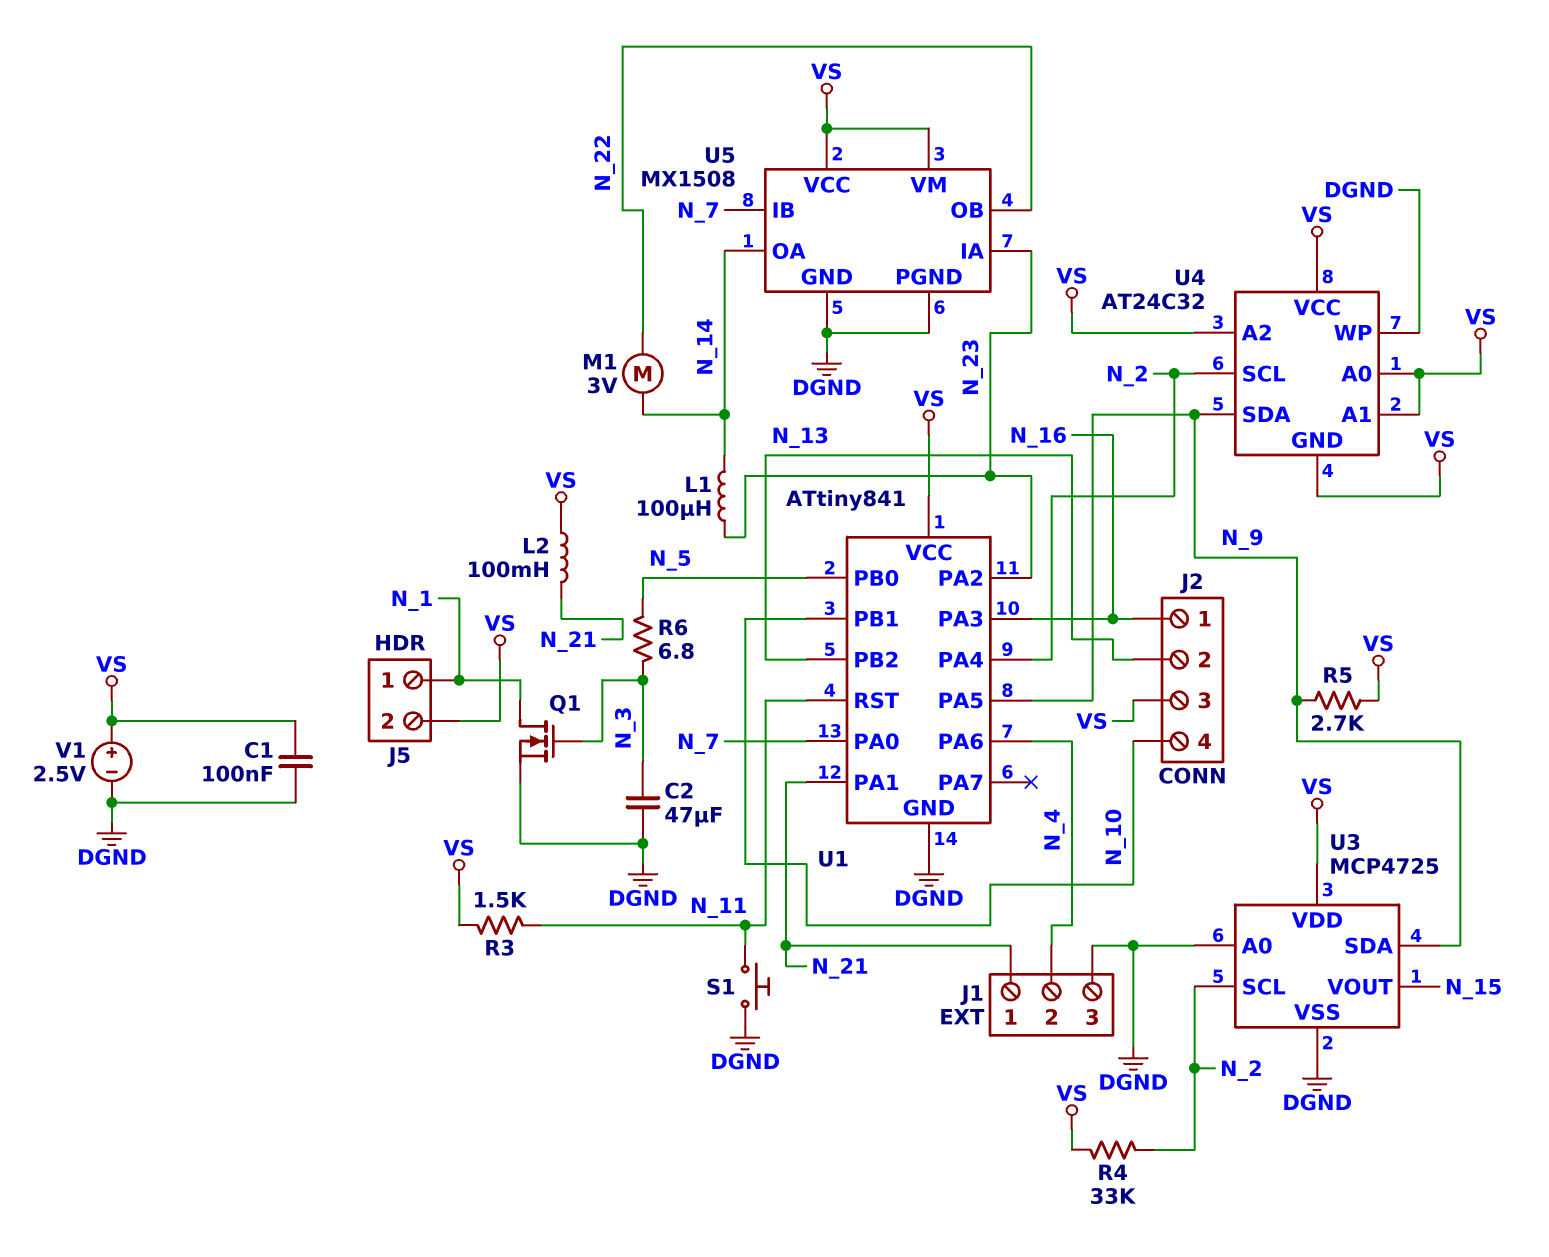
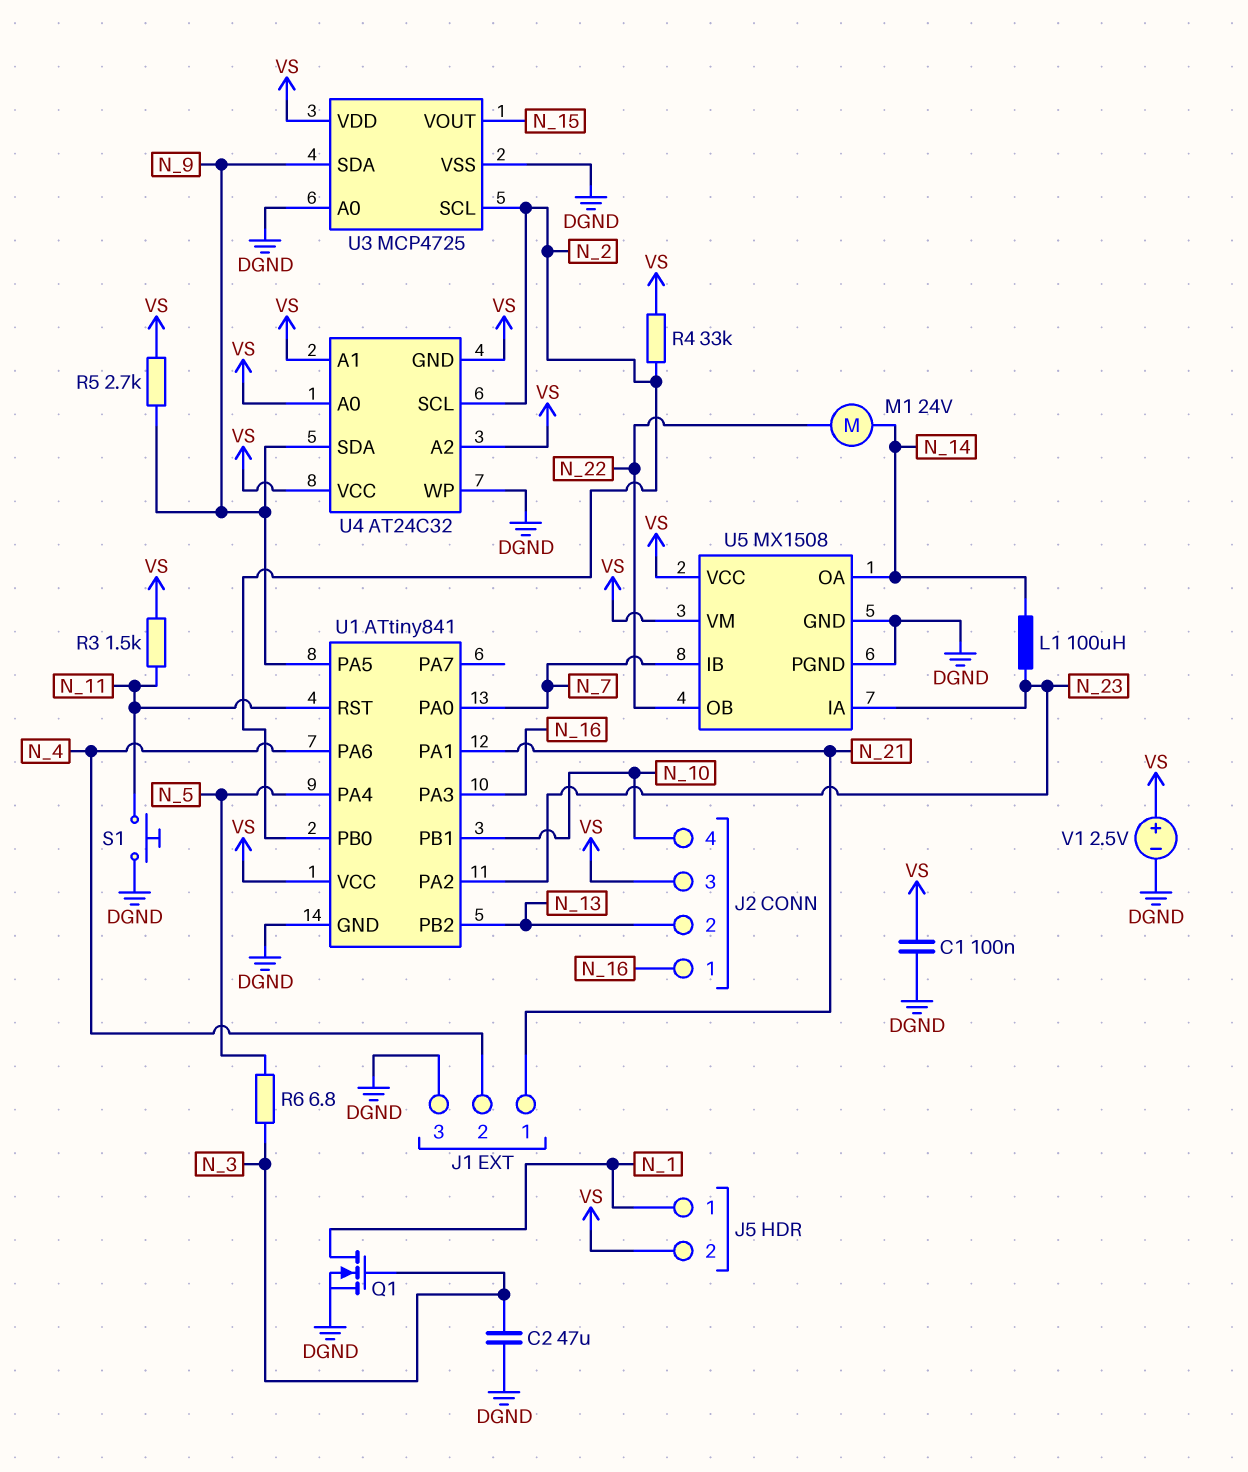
L2: 100mH (N_21, VS) -> none
M1: motor 3V (N_14, N_22) -> motor 24V (N_14, N_22)
U1 pin PA4: N_2 -> N_5
U1 pin PB0: N_5 -> N_2

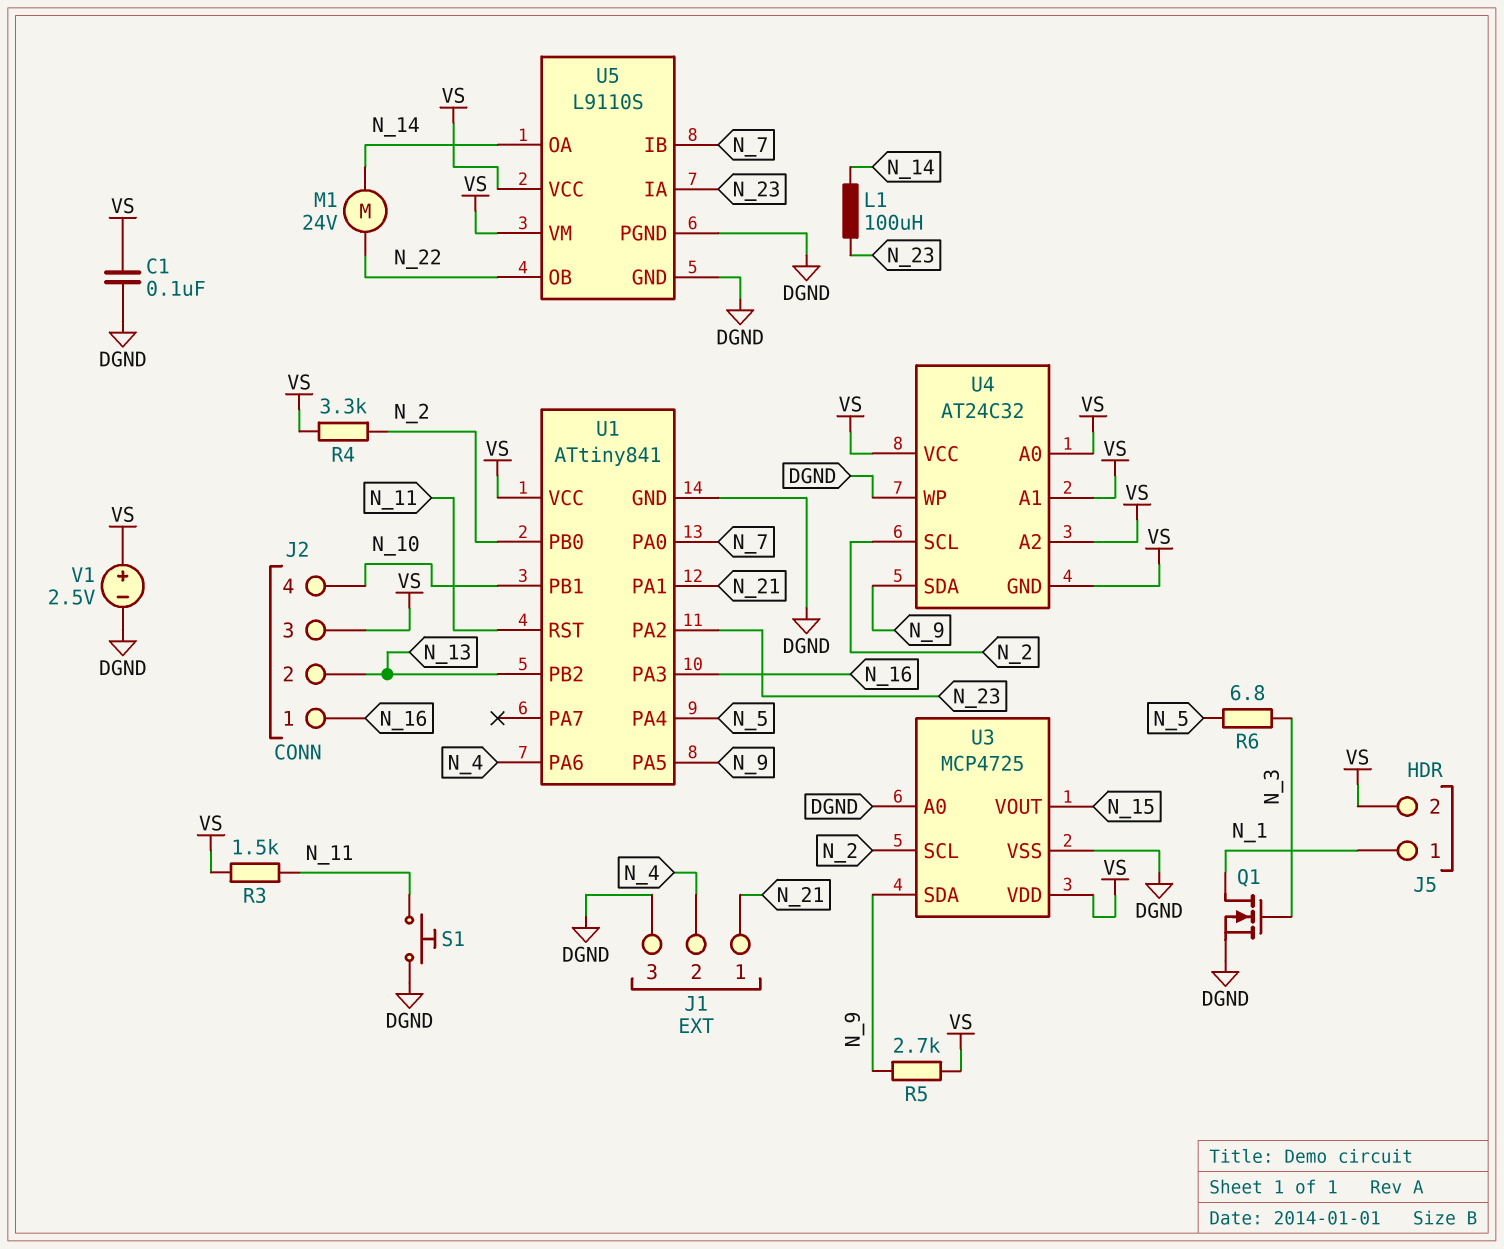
C2: 47uF (DGND, N_3) -> none
R4: 33k (N_2, VS) -> 3.3k (N_2, VS)
U5: MX1508 -> L9110S

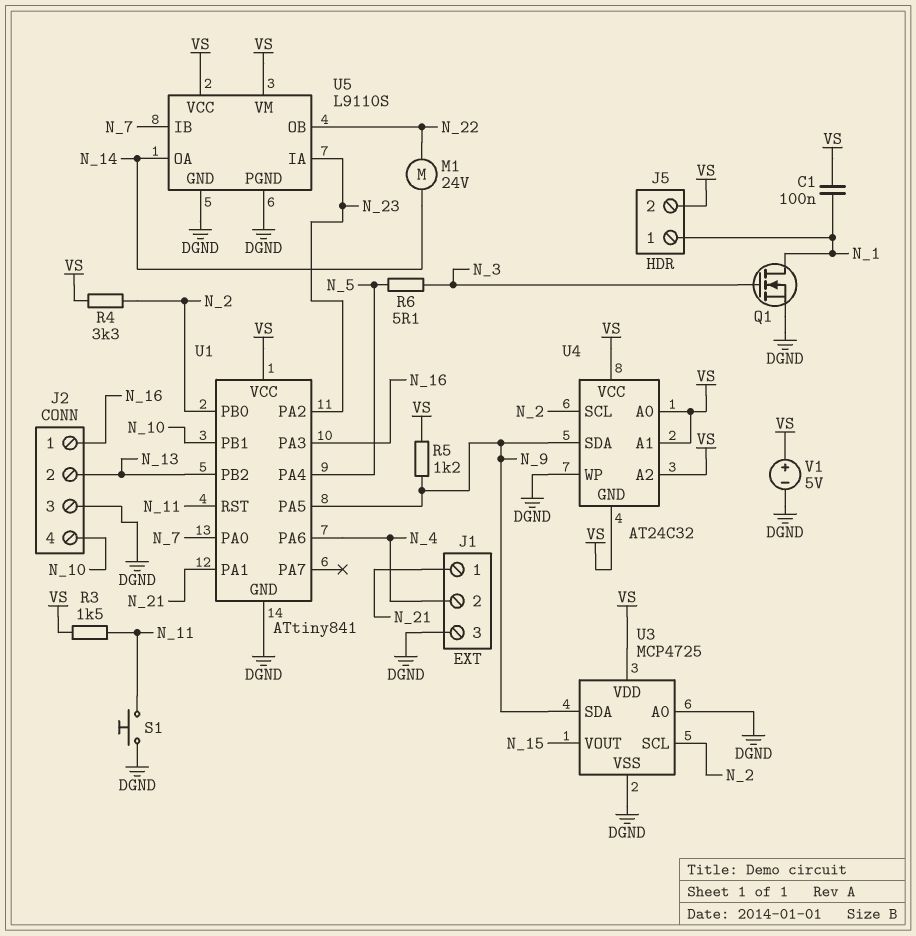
C1: 100nF (DGND, VS) -> 100nF (N_1, VS)
J2 pin 3: VS -> DGND
L1: 100uH (N_14, N_23) -> none
R5: 2.7k (N_9, VS) -> 1.2k (N_9, VS)
R6: 6.8 (N_3, N_5) -> 5.1 (N_3, N_5)
V1: 2.5V (plus VS, minus DGND) -> 5V (plus VS, minus DGND)

